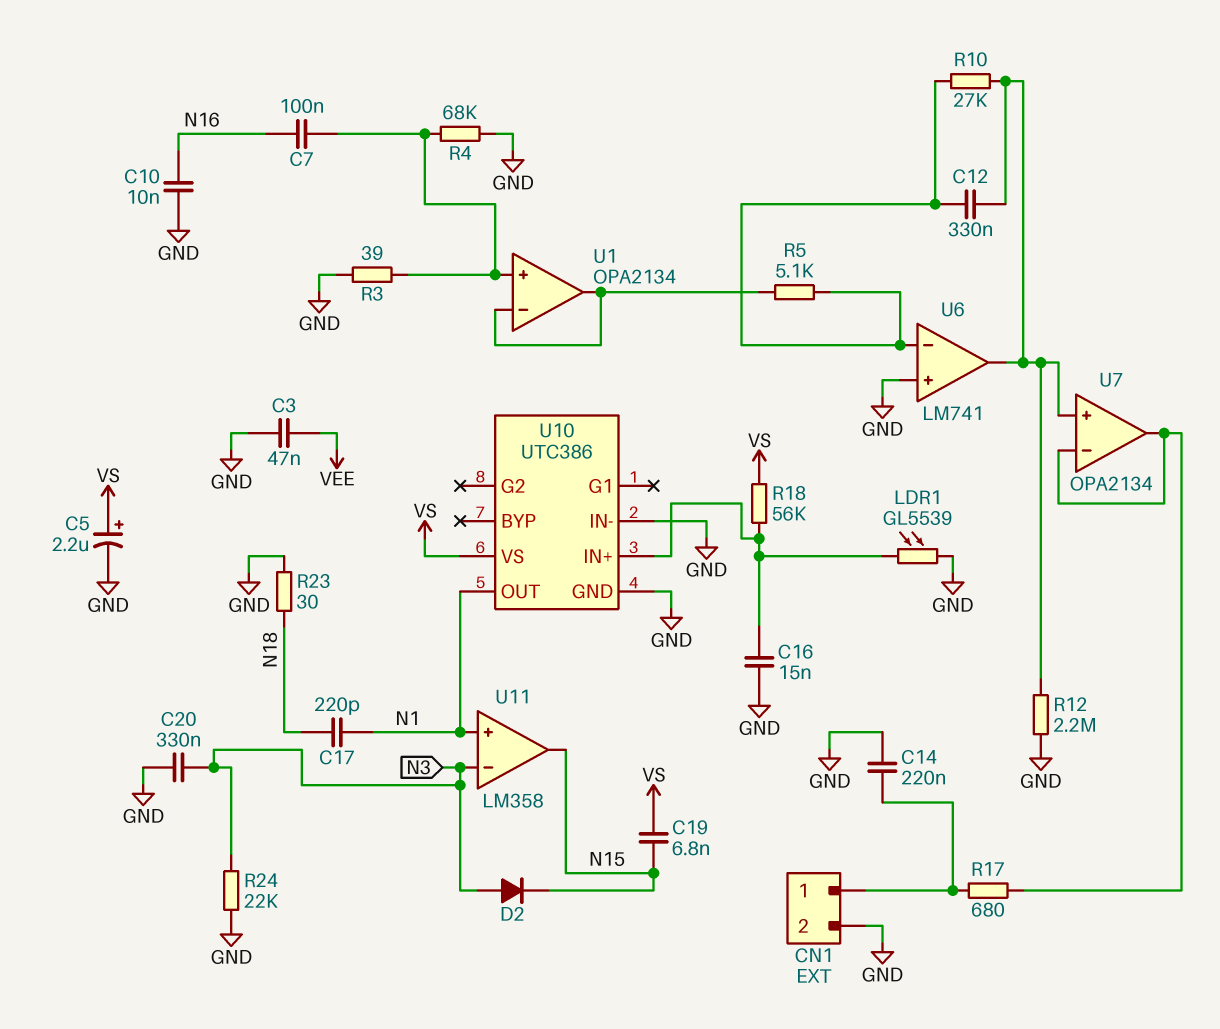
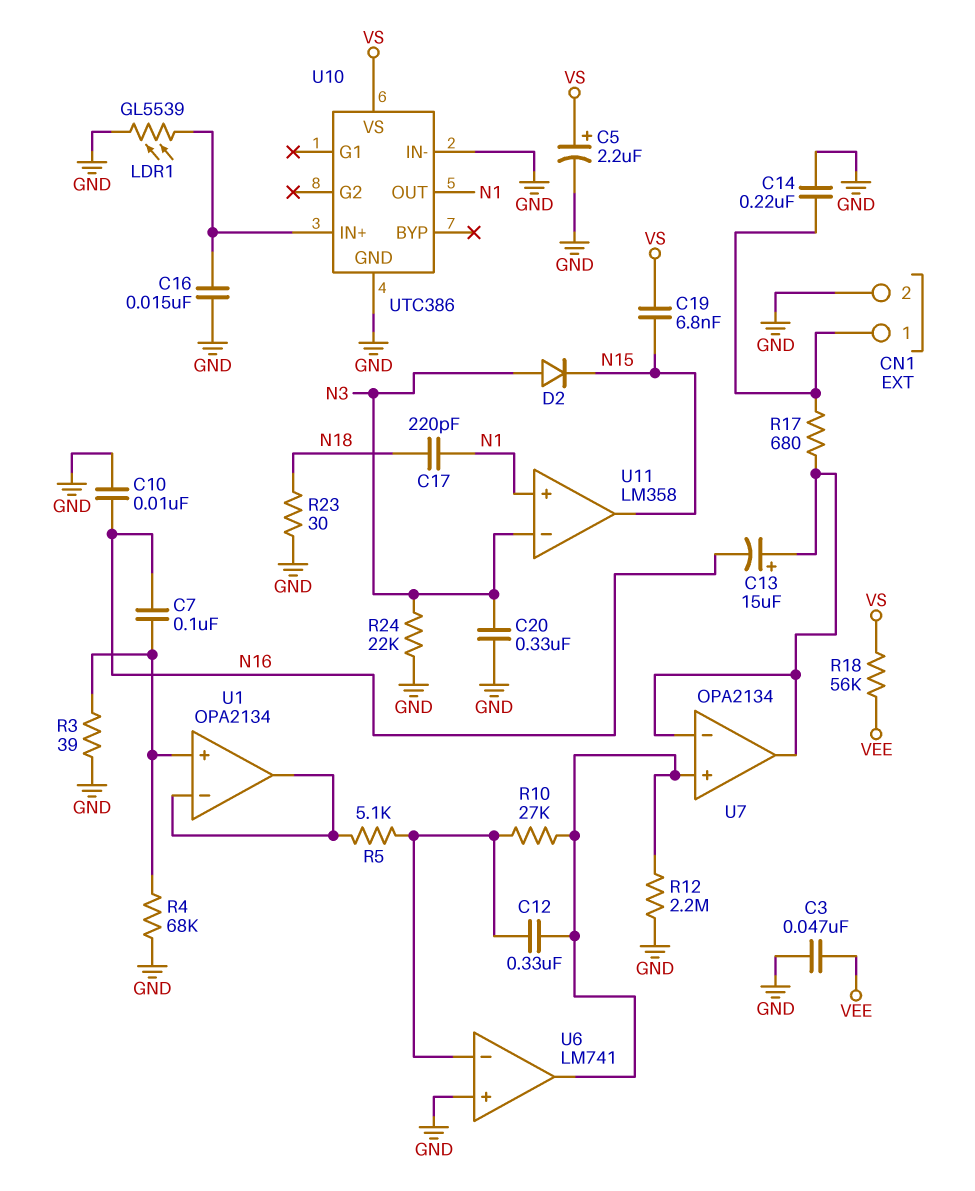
C13: none -> 15uF (plus U7/in-, minus N16)
R18: 56k (U10/IN+, VS) -> 56k (VEE, VS)

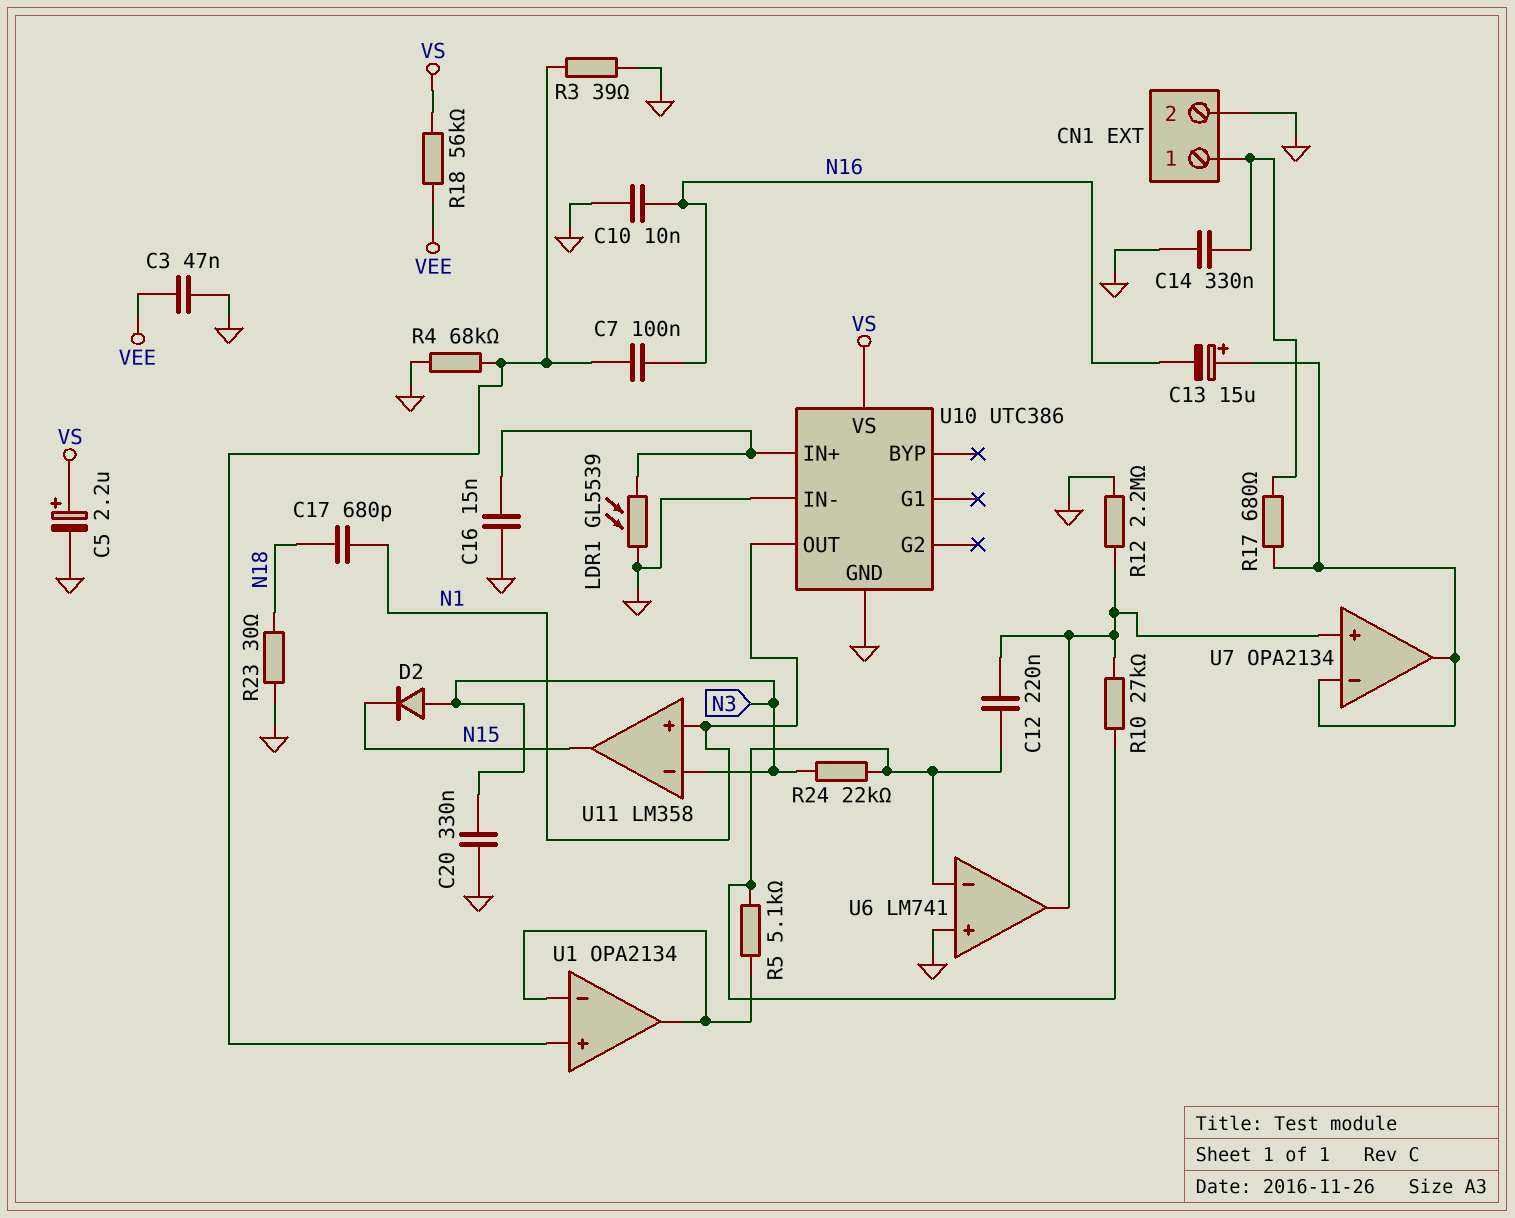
C12: 330nF (U6/in-, U6/out) -> 220nF (U6/in-, U6/out)
C14: 220nF (CN1/1, GND) -> 330nF (CN1/1, GND)
C17: 220pF (N1, N18) -> 680pF (N1, N18)
C19: 6.8nF (N15, VS) -> none
R24: 22k (GND, N3) -> 22k (N3, U6/in-)

